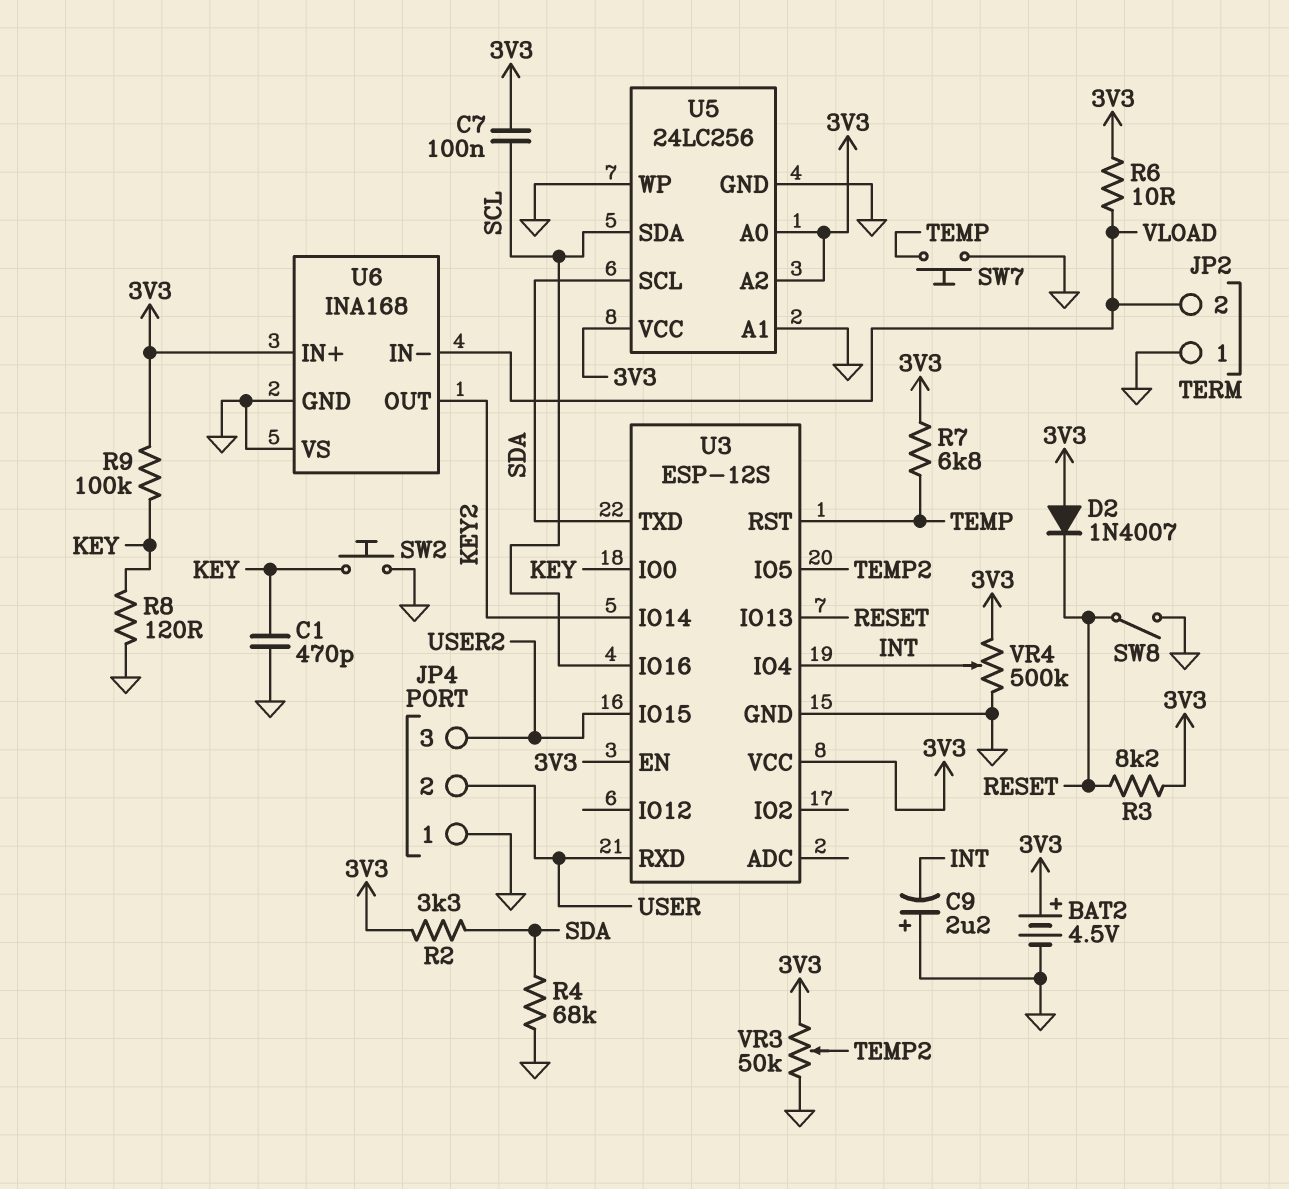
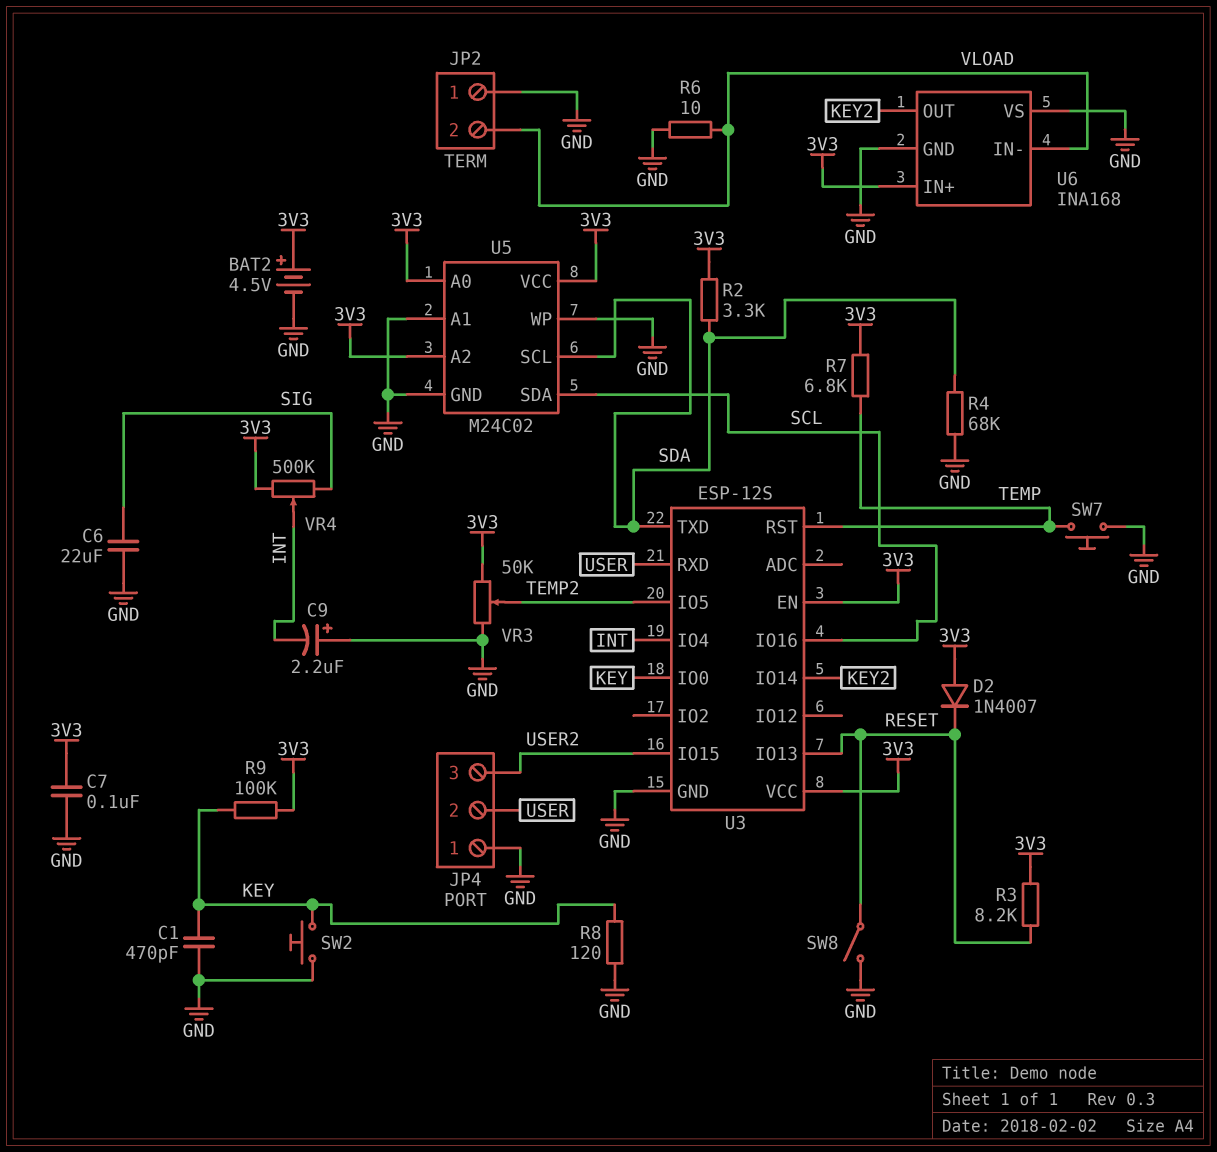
C6: none -> 22uF (GND, SIG)
C7: 100nF (3V3, SCL) -> 100nF (3V3, GND)
R6: 10 (3V3, VLOAD) -> 10 (GND, VLOAD)
U5: 24LC256 -> M24C02
VR4: 500k (3V3, GND, wiper INT) -> 500k (3V3, SIG, wiper INT)

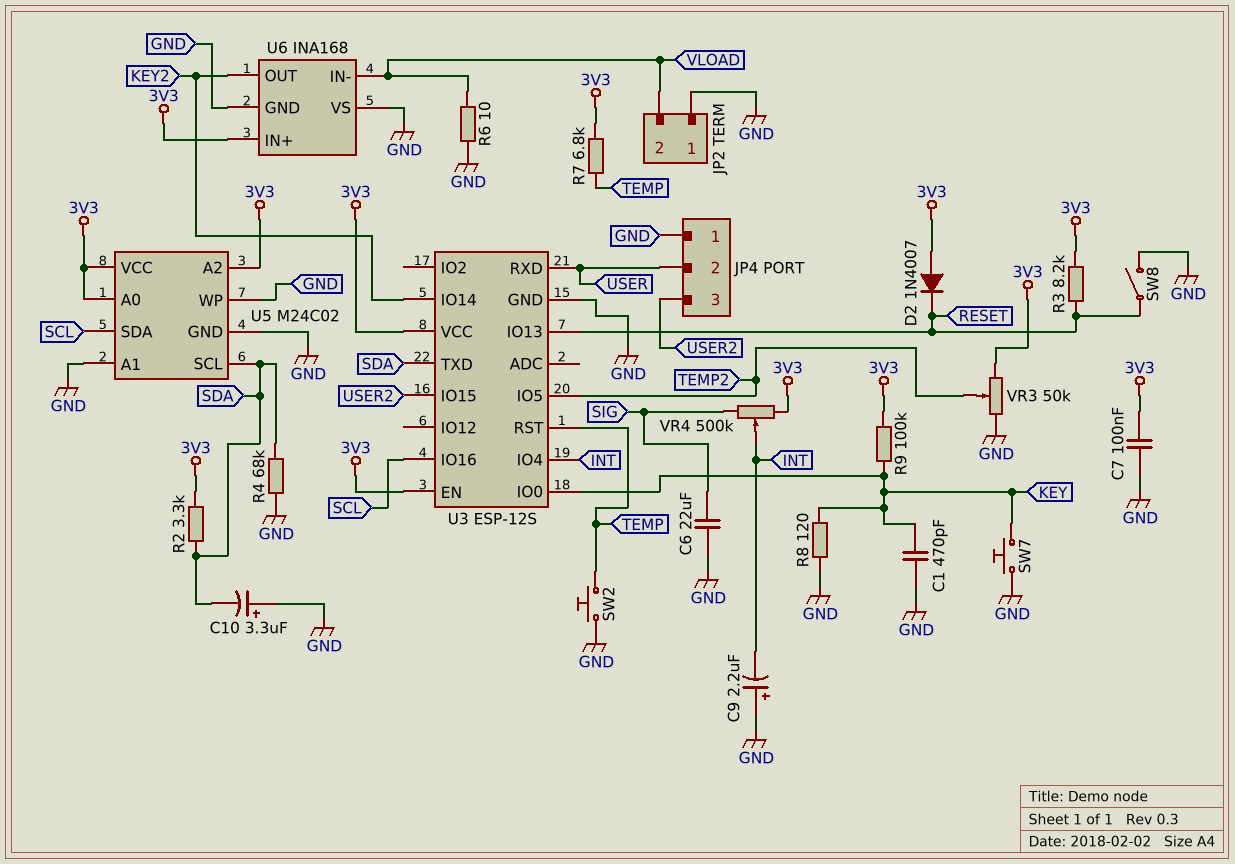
BAT2: 4.5V (plus 3V3, minus GND) -> none
C10: none -> 3.3uF (plus GND, minus SDA)
SW2: button (GND, KEY) -> button (GND, TEMP)
SW7: button (GND, TEMP) -> button (GND, KEY)

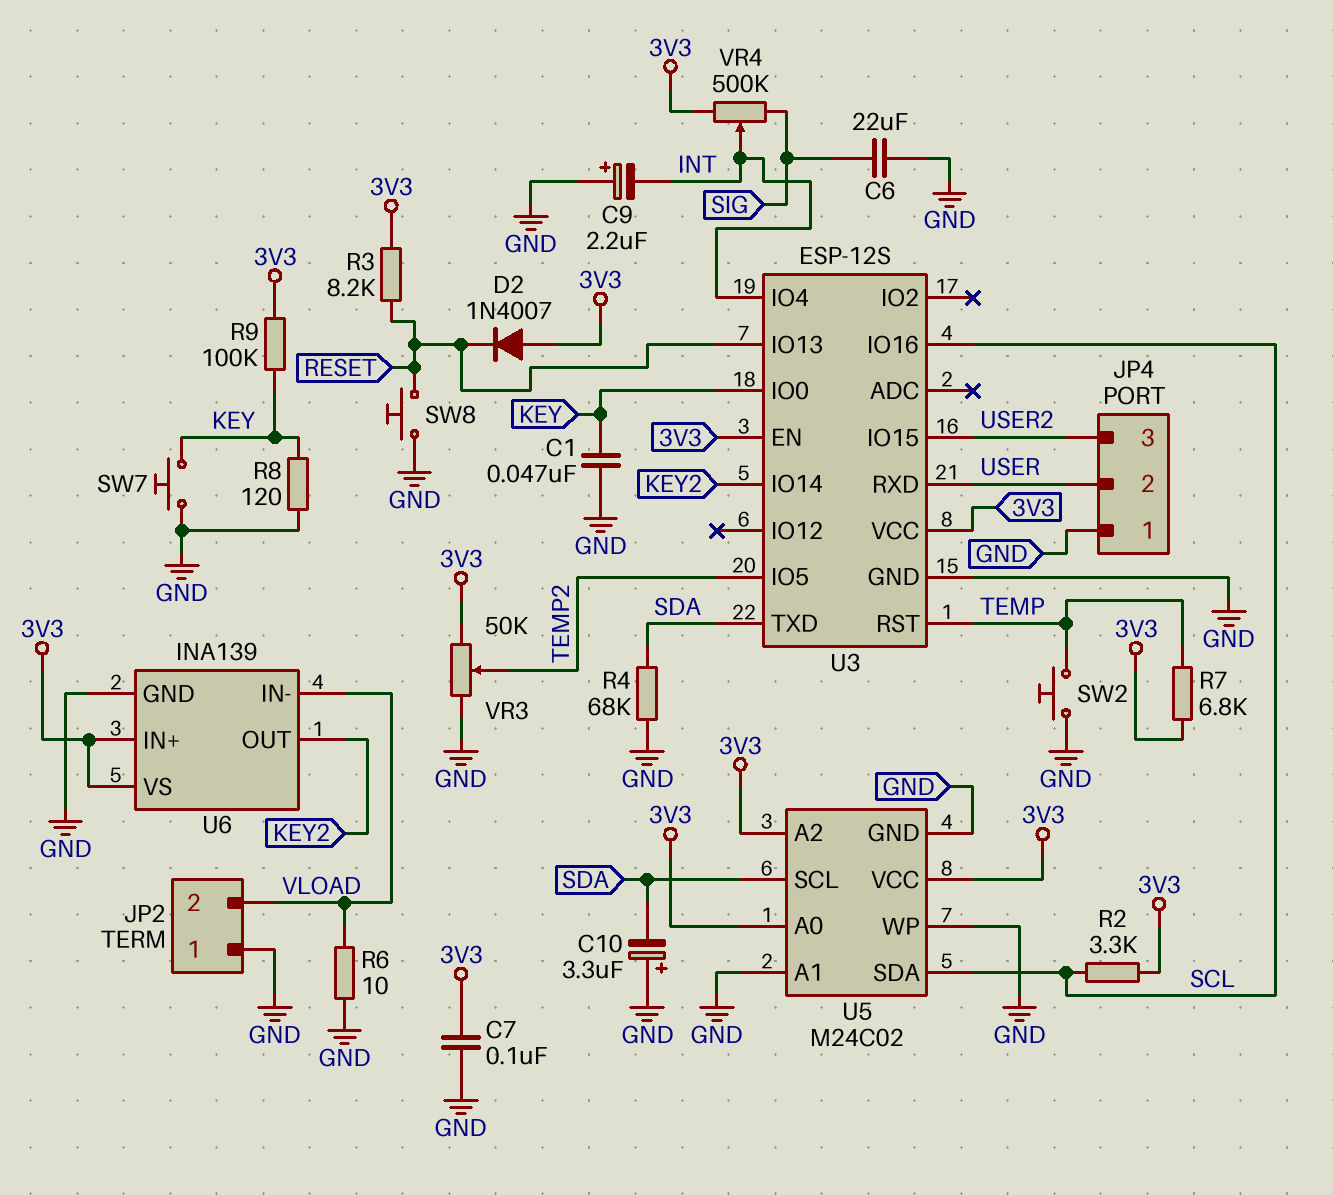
C1: 470pF (GND, KEY) -> 47nF (GND, KEY)
R2: 3.3k (3V3, SDA) -> 3.3k (3V3, SCL)
SW8: switch (GND, RESET) -> button (GND, RESET)
U6: INA168 -> INA139
U6 pin VS: GND -> 3V3

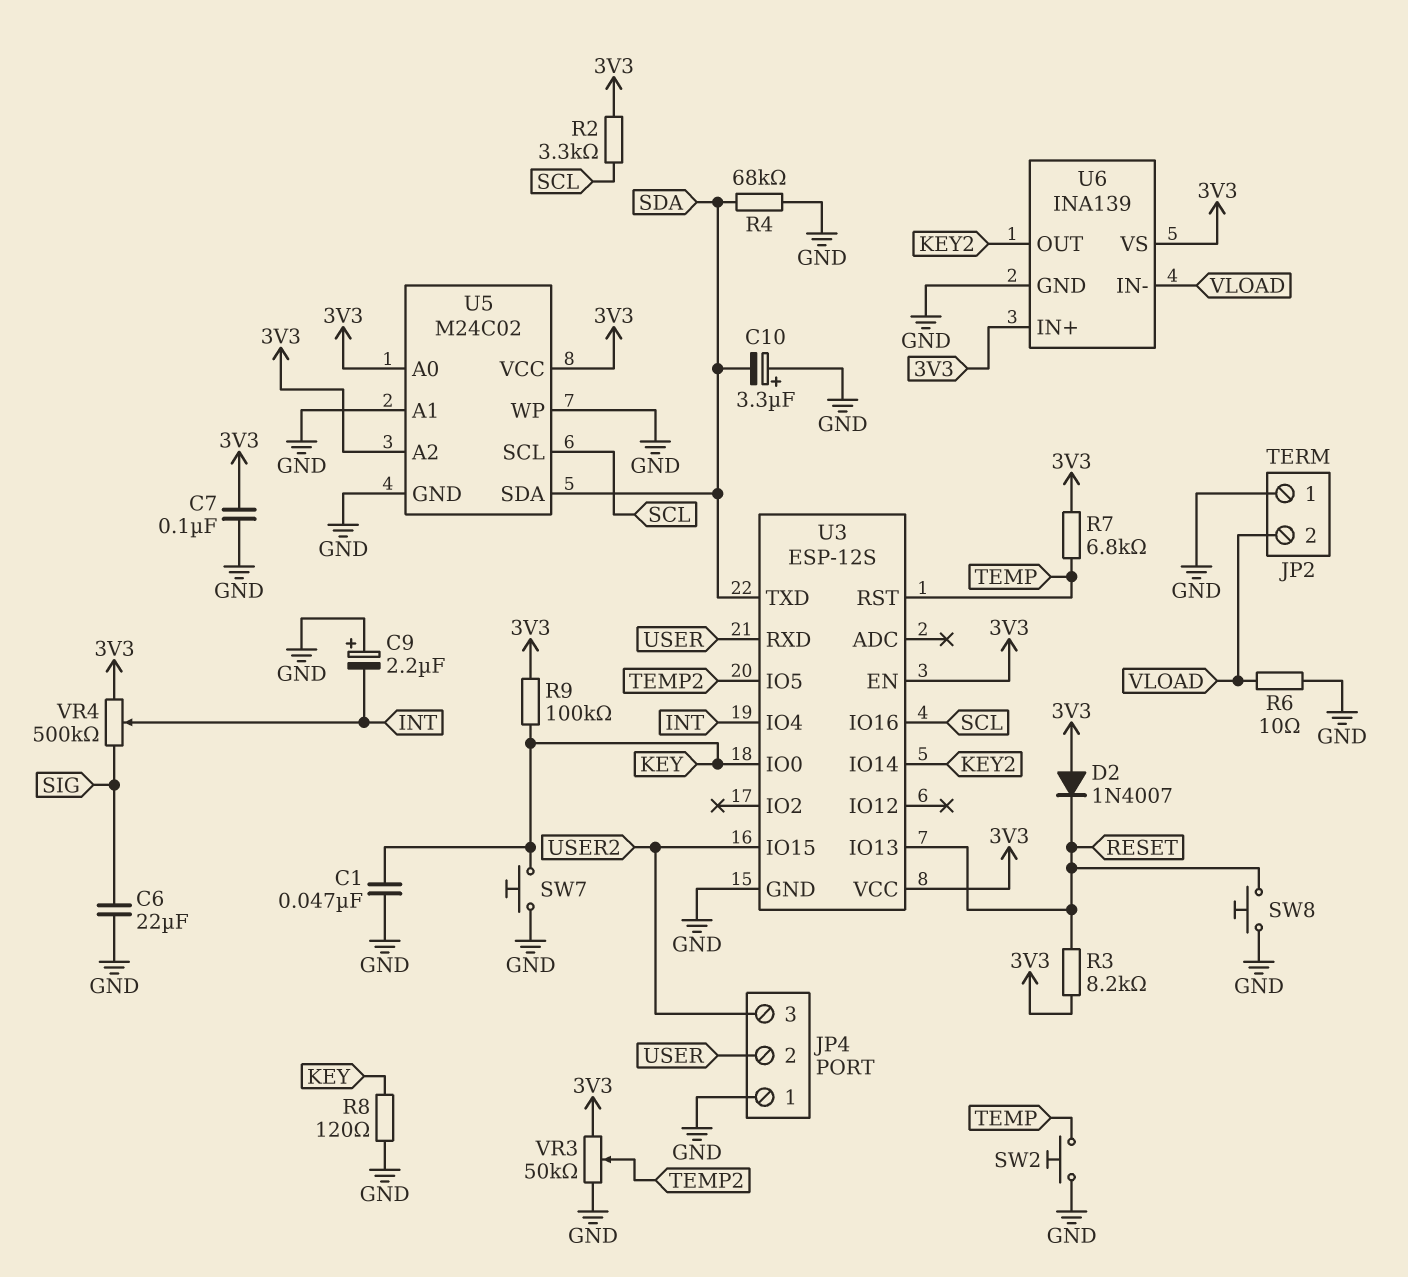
U5 pin SCL: SDA -> SCL
U5 pin SDA: SCL -> SDA

